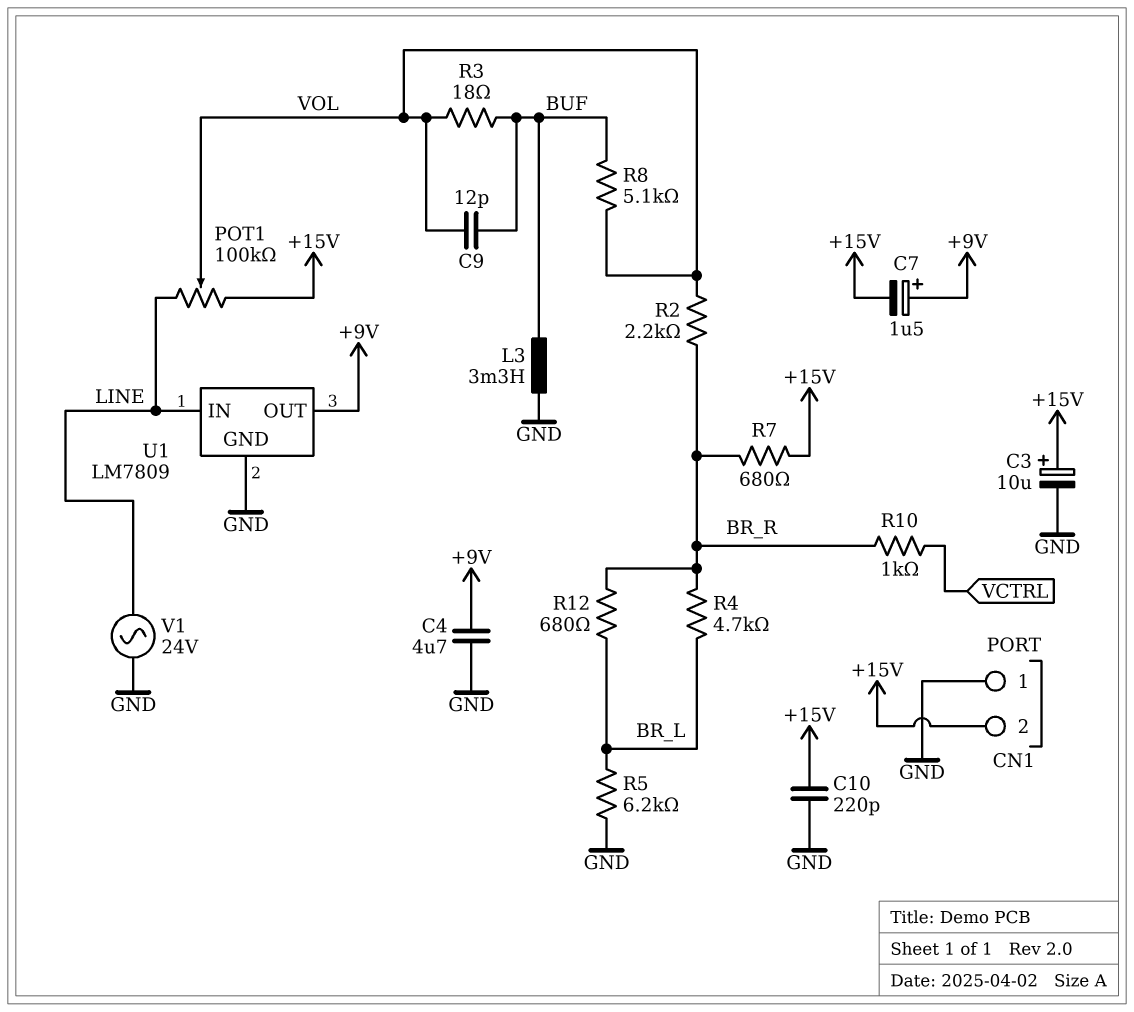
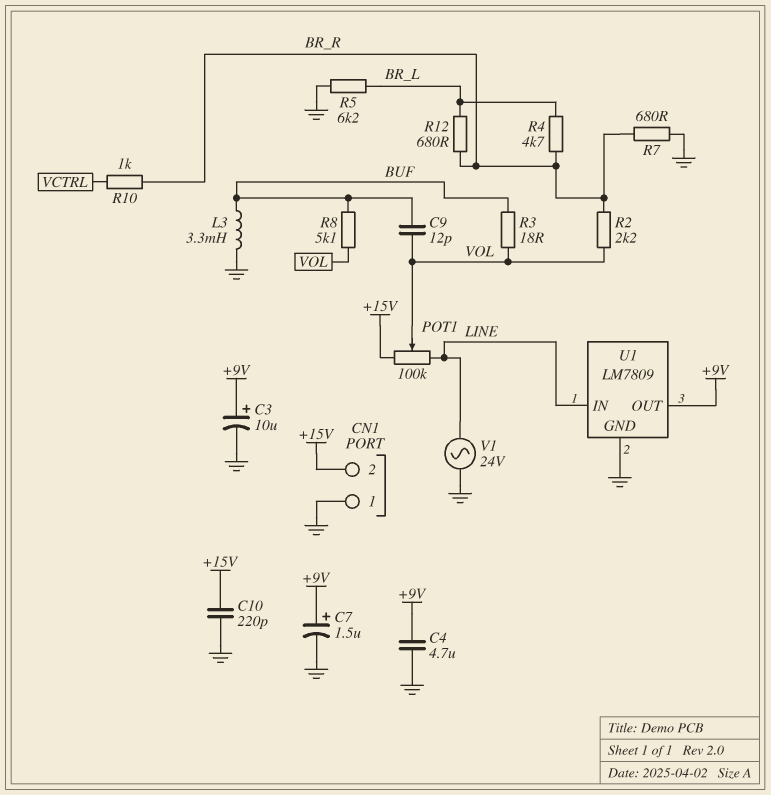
C3: 10uF (plus +15V, minus GND) -> 10uF (plus +9V, minus GND)
C7: 1.5uF (plus +9V, minus +15V) -> 1.5uF (plus +9V, minus GND)
R7: 680 (+15V, BR_R) -> 680 (BR_R, GND)

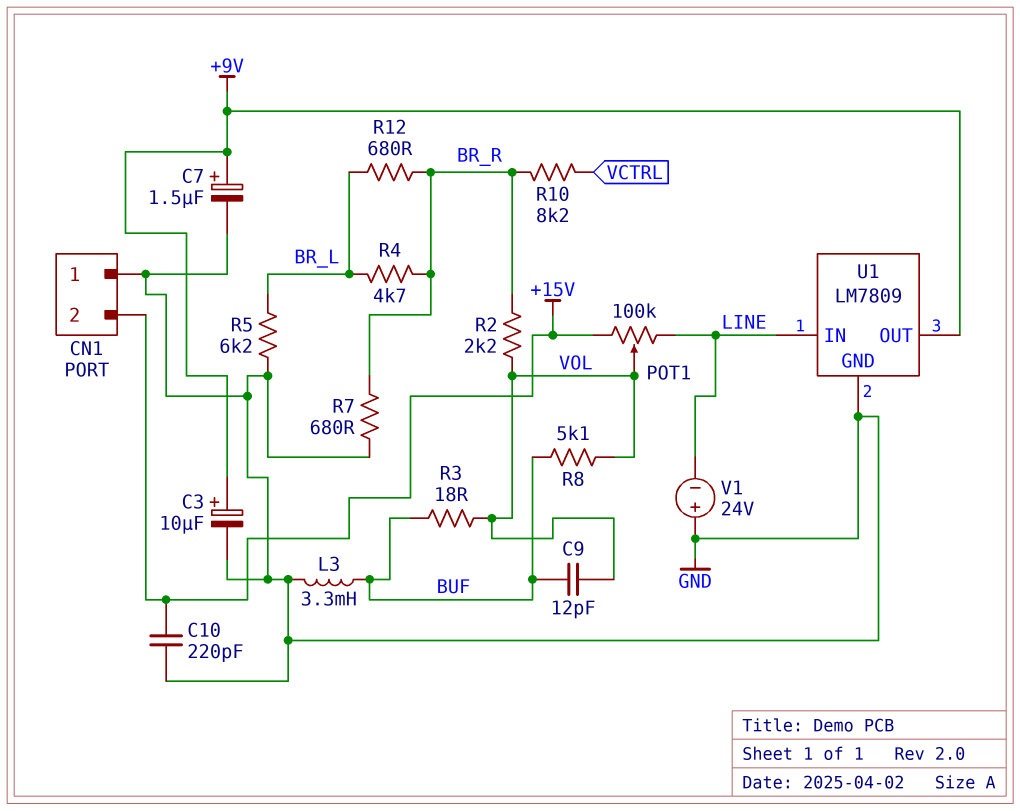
C4: 4.7uF (+9V, GND) -> none
R10: 1k (BR_R, VCTRL) -> 8.2k (BR_R, VCTRL)
V1: AC 24V (GND, LINE) -> 24V (plus GND, minus LINE)

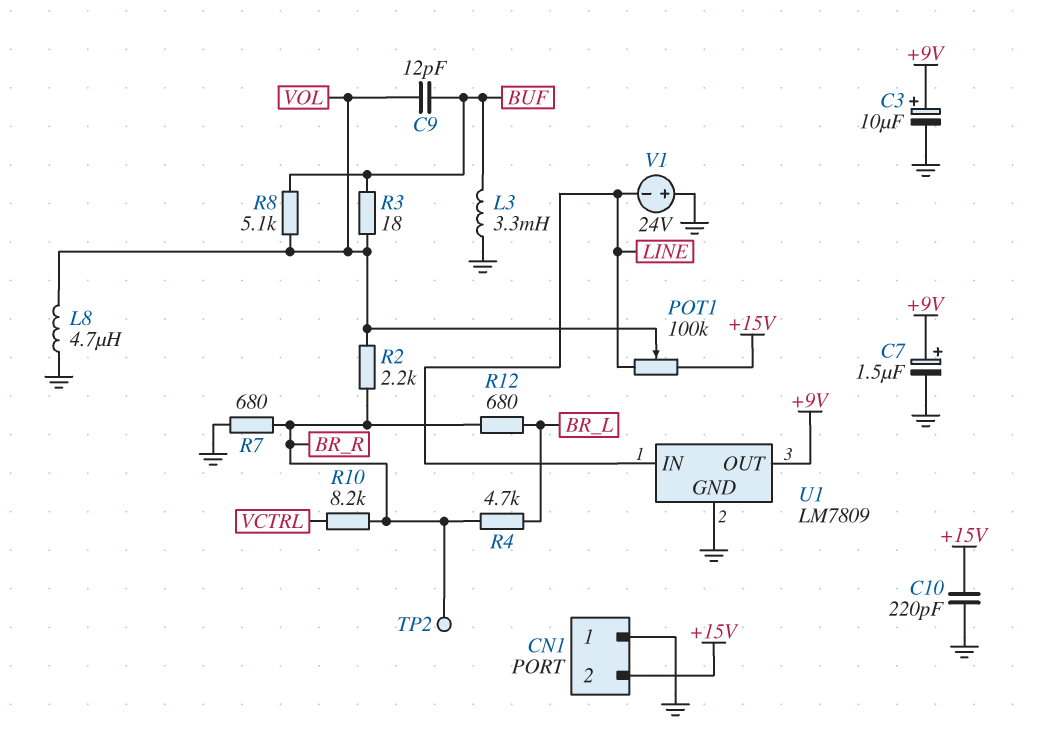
L8: none -> 4.7uH (GND, VOL)
R5: 6.2k (BR_L, GND) -> none
TP2: none -> test point (BR_R)

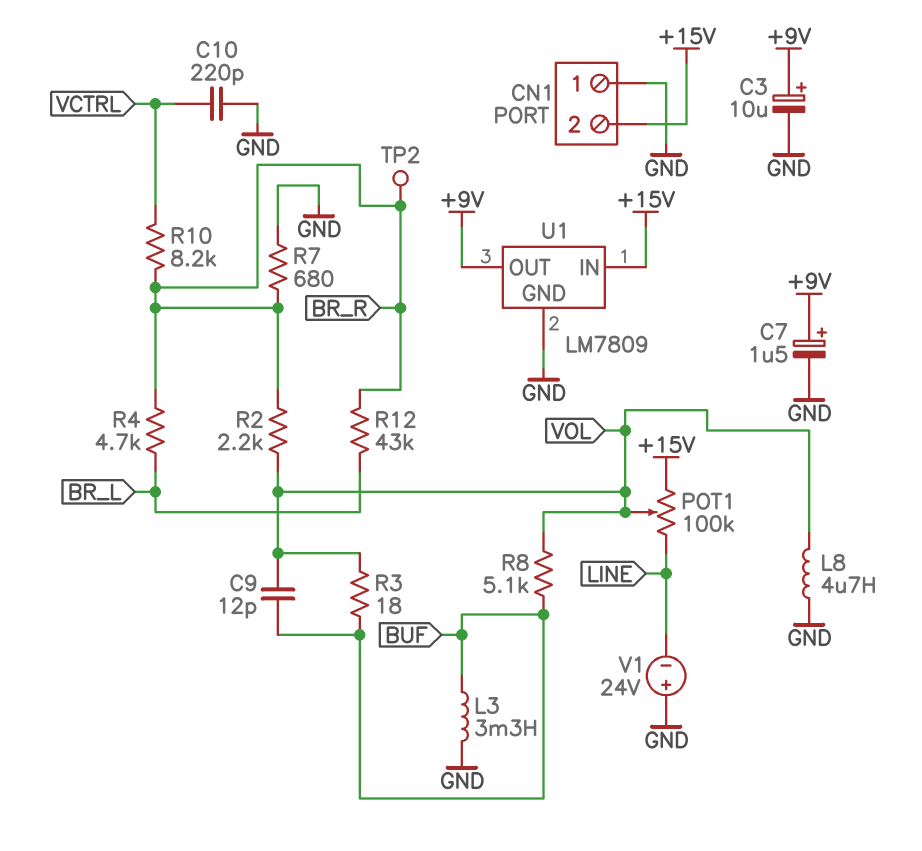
C10: 220pF (+15V, GND) -> 220pF (GND, VCTRL)
R12: 680 (BR_L, BR_R) -> 43k (BR_L, BR_R)
U1 pin IN: LINE -> +15V

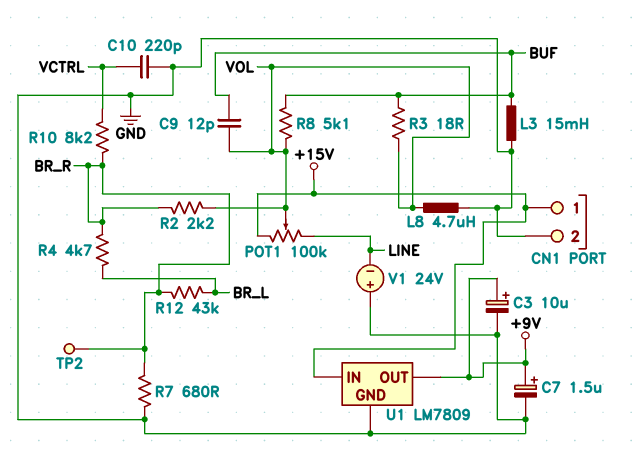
CN1 pin 1: GND -> +15V
CN1 pin 2: +15V -> GND
L3: 3.3mH (BUF, GND) -> 15mH (BUF, GND)

